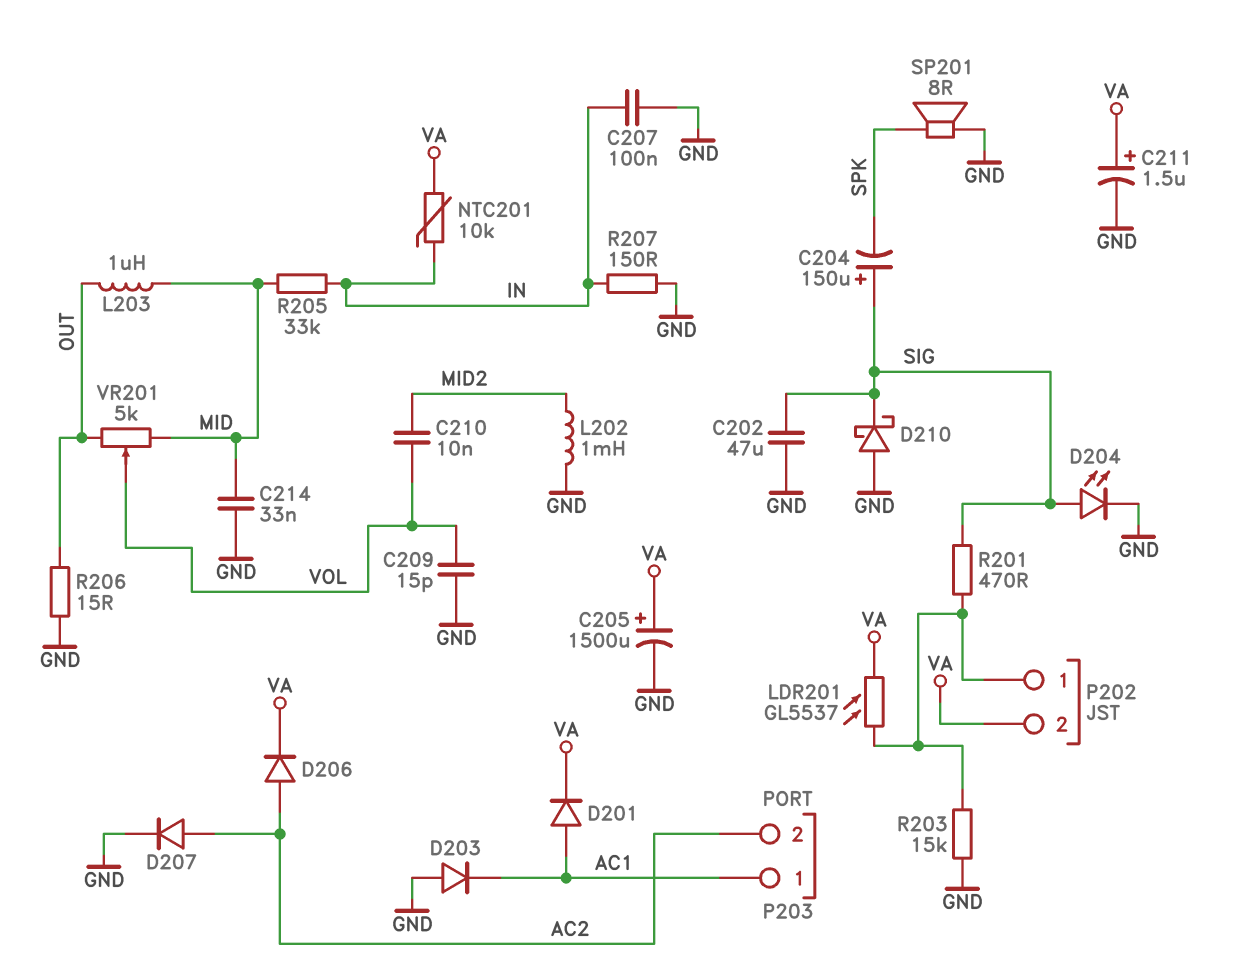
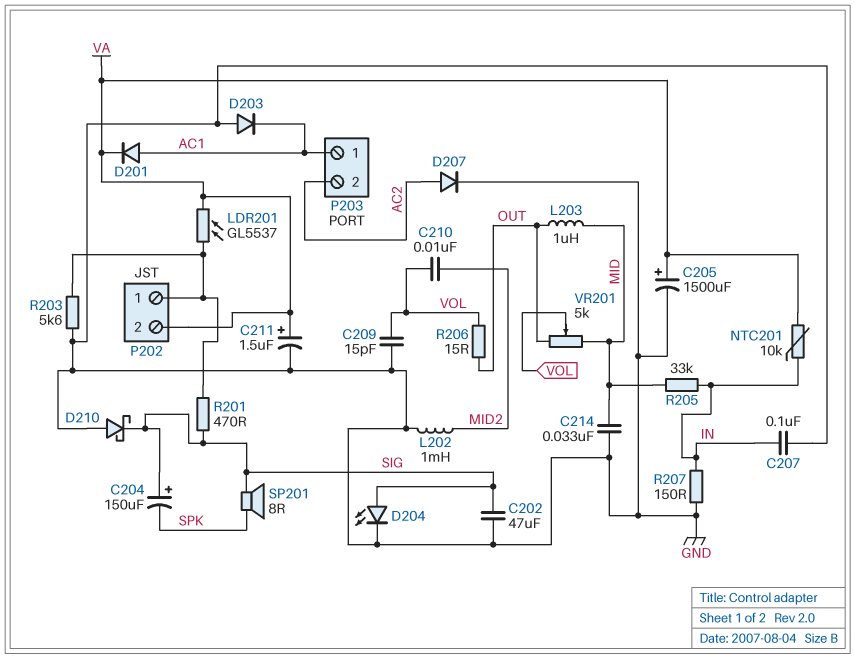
D206: diode (A AC2, K VA) -> none
R203: 15k (GND, P202/1) -> 5.6k (GND, P202/1)
R206: 15 (GND, OUT) -> 15 (OUT, VOL)
SP201: speaker 8R (GND, SPK) -> speaker 8R (SIG, SPK)

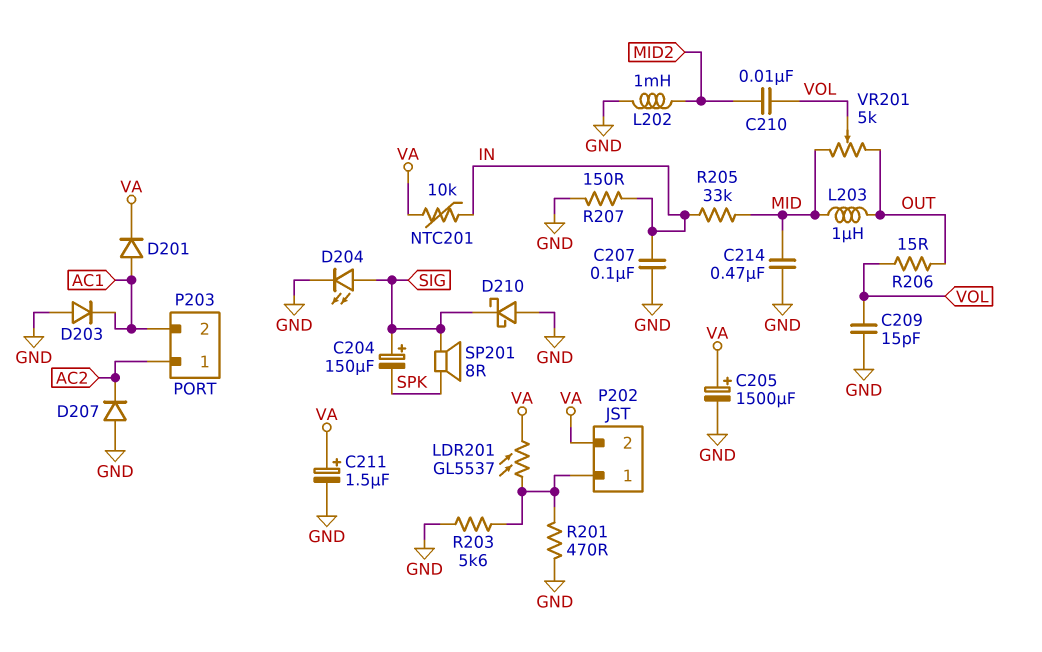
C202: 47uF (GND, SIG) -> none
C214: 33nF (GND, MID) -> 470nF (GND, MID)
D207: diode (A AC2, K GND) -> diode (A GND, K AC2)
P203 pin 1: AC1 -> AC2
P203 pin 2: AC2 -> AC1
R201: 470 (P202/1, SIG) -> 470 (GND, P202/1)

